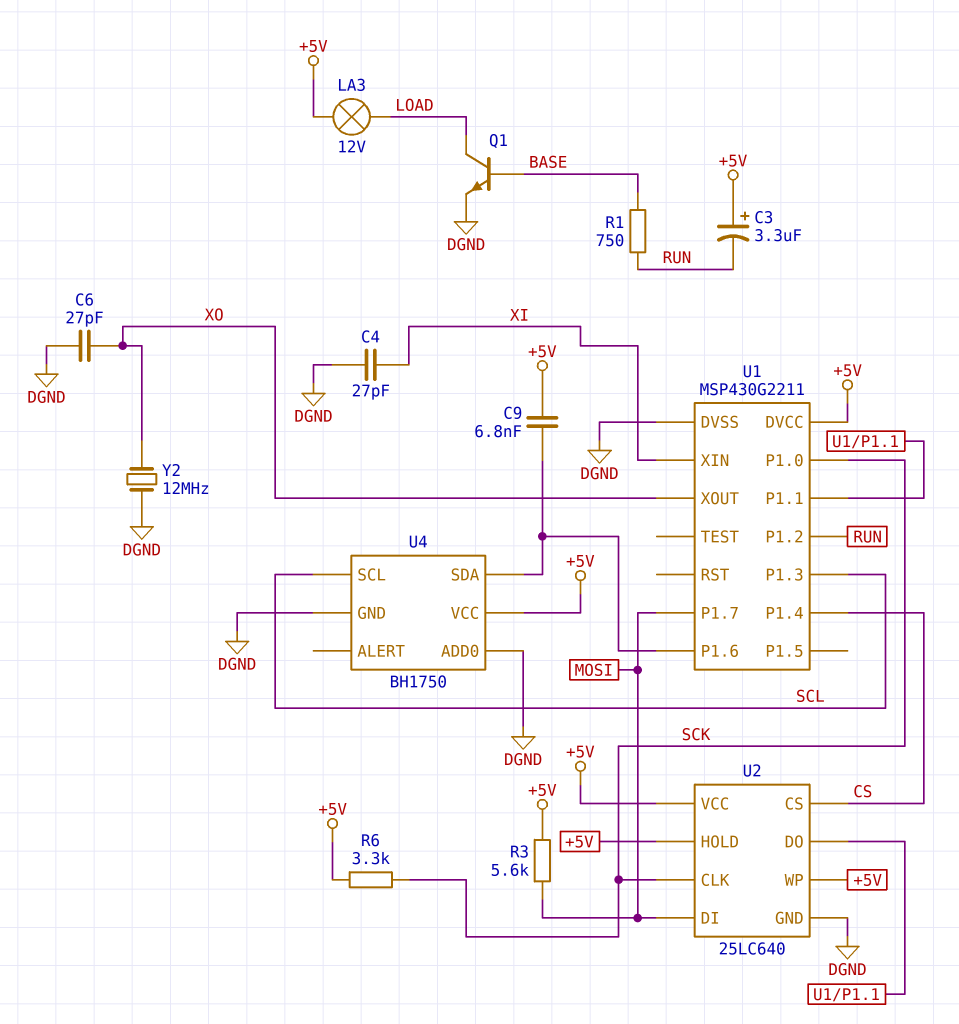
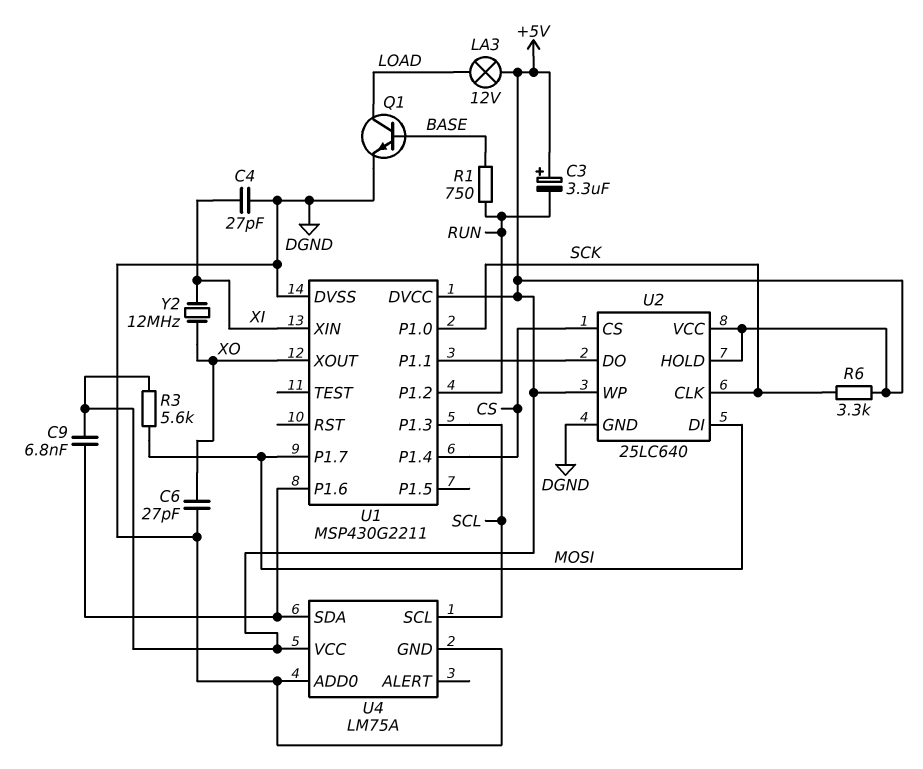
U4: BH1750 -> LM75A
Y2: 12MHz (DGND, XO) -> 12MHz (XI, XO)

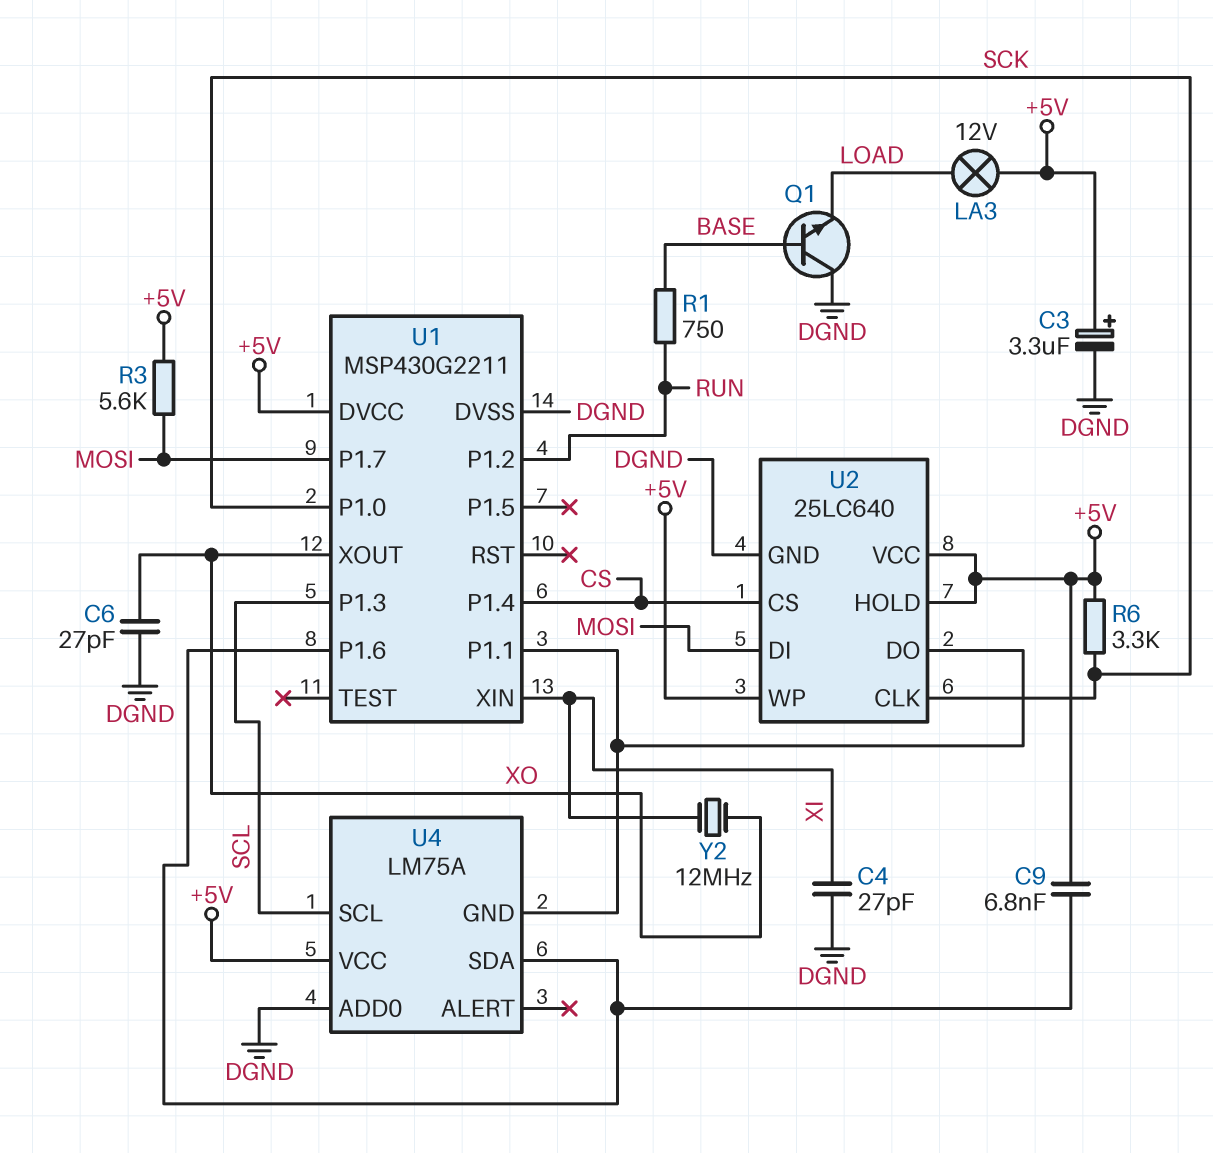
C3: 3.3uF (plus +5V, minus RUN) -> 3.3uF (plus +5V, minus DGND)
Q1: NPN (B BASE, C LOAD, E DGND) -> NPN (B BASE, C DGND, E LOAD)
U4 pin GND: DGND -> U1/P1.1

